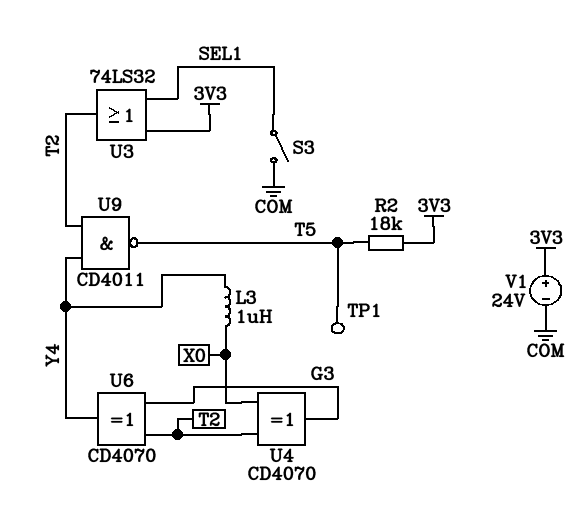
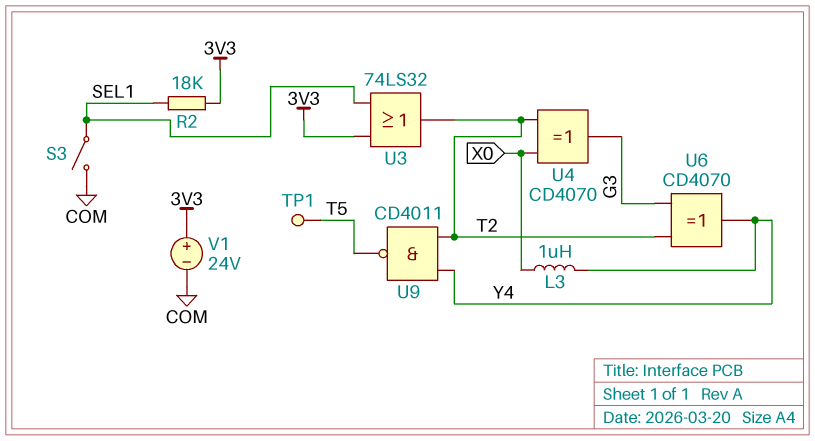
R2: 18k (3V3, T5) -> 18k (3V3, SEL1)

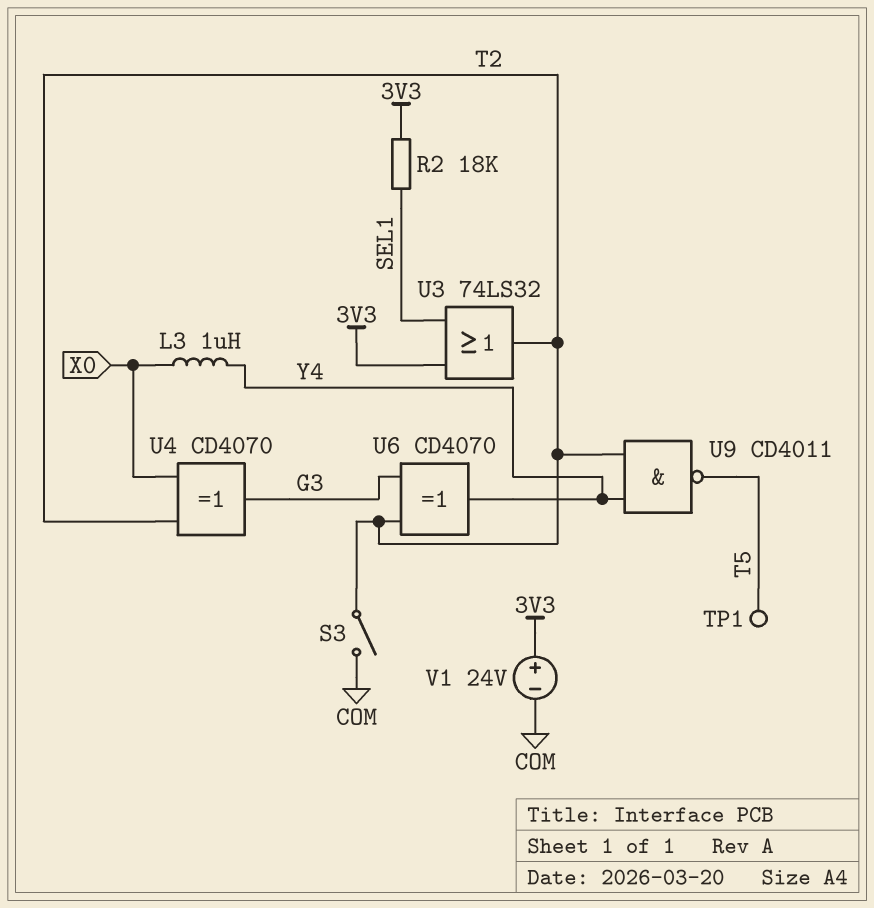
S3: switch (COM, SEL1) -> switch (COM, T2)

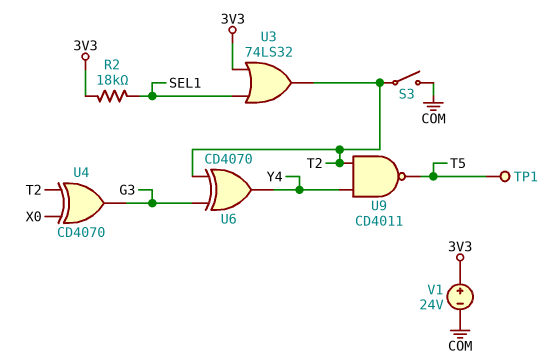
L3: 1uH (X0, Y4) -> none

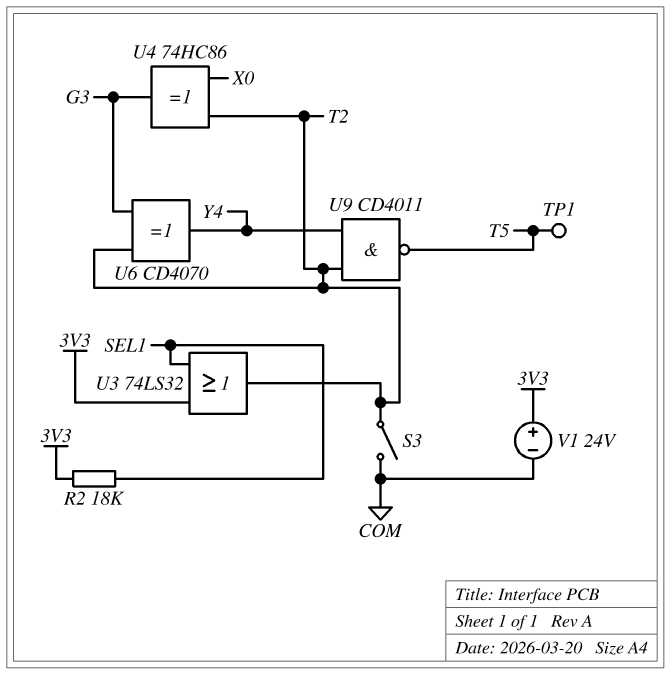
U4: XOR CD4070 (in T2, in X0, out G3) -> XOR 74HC86 (in T2, in X0, out G3)

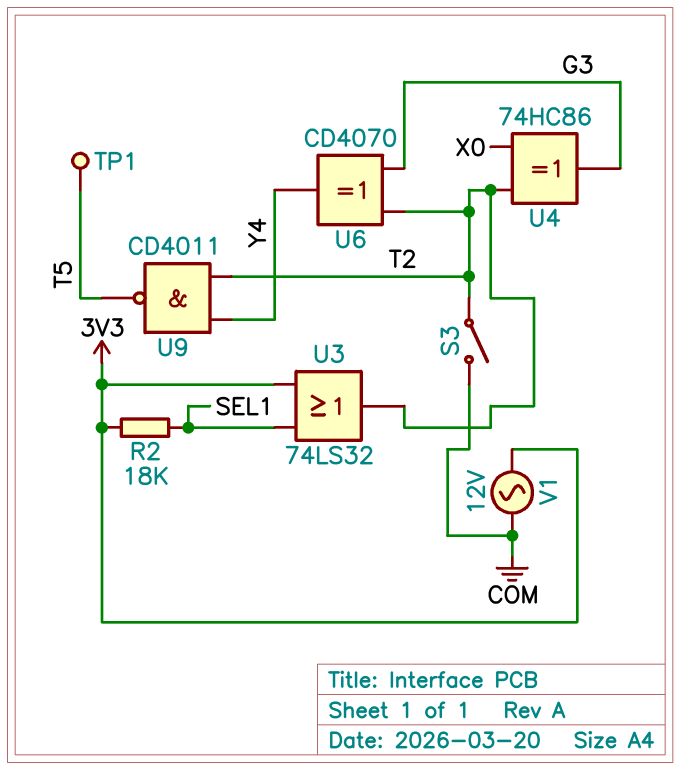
V1: 24V (plus 3V3, minus COM) -> AC 12V (3V3, COM)

